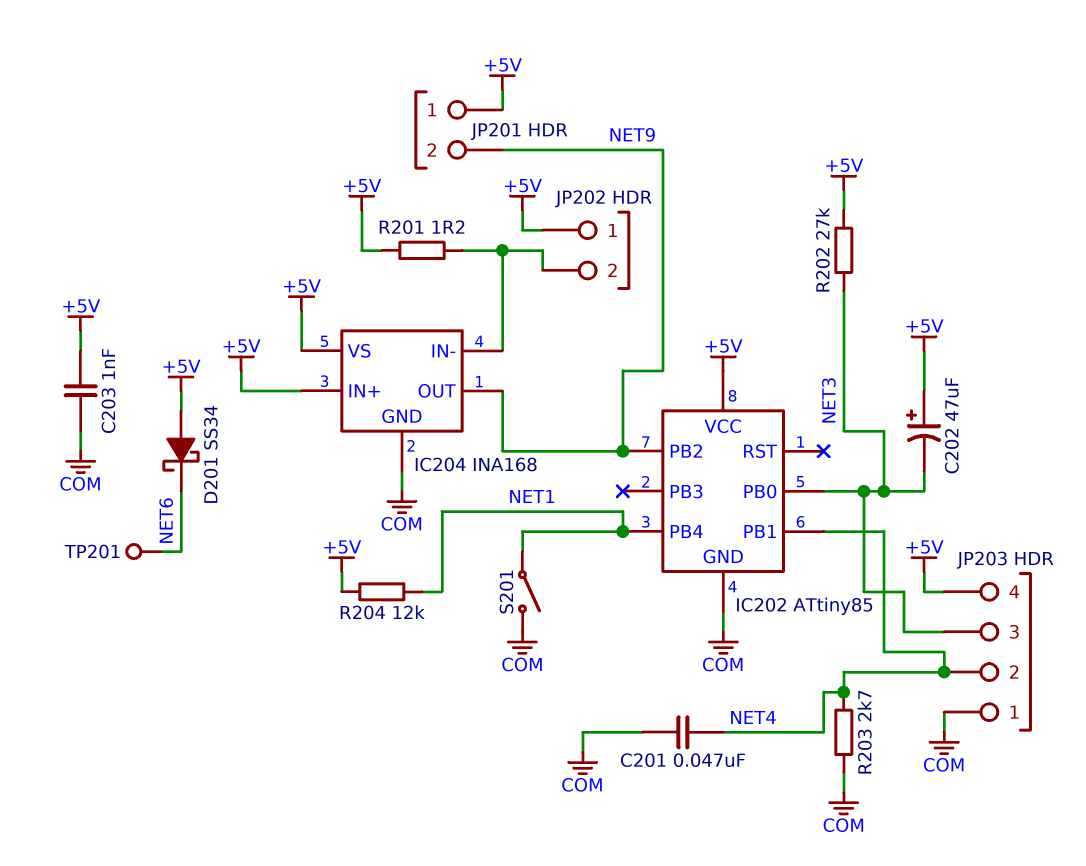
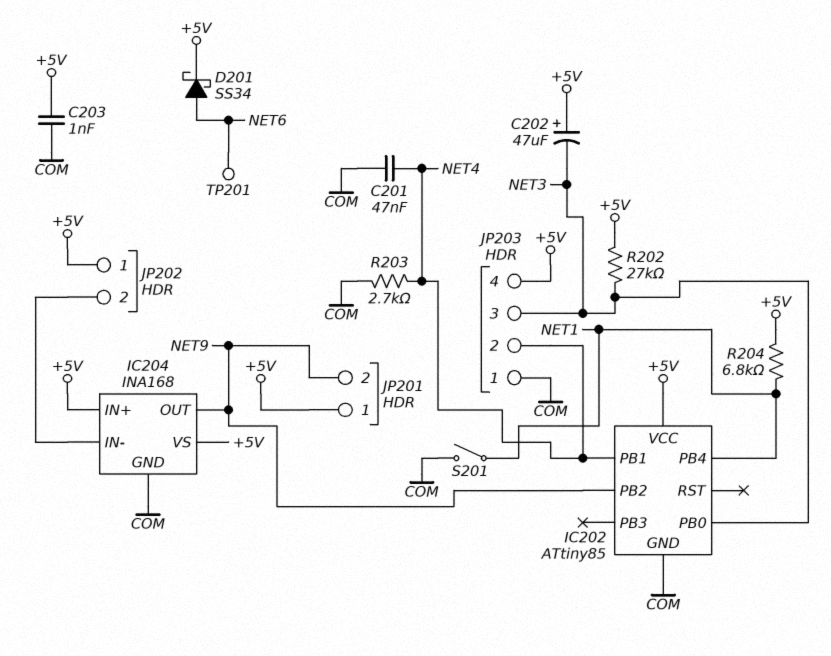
D201: schottky SS34 (A +5V, K NET6) -> schottky SS34 (A NET6, K +5V)
R201: 1.2 (+5V, IC204/IN-) -> none
R204: 12k (+5V, NET1) -> 6.8k (+5V, NET1)

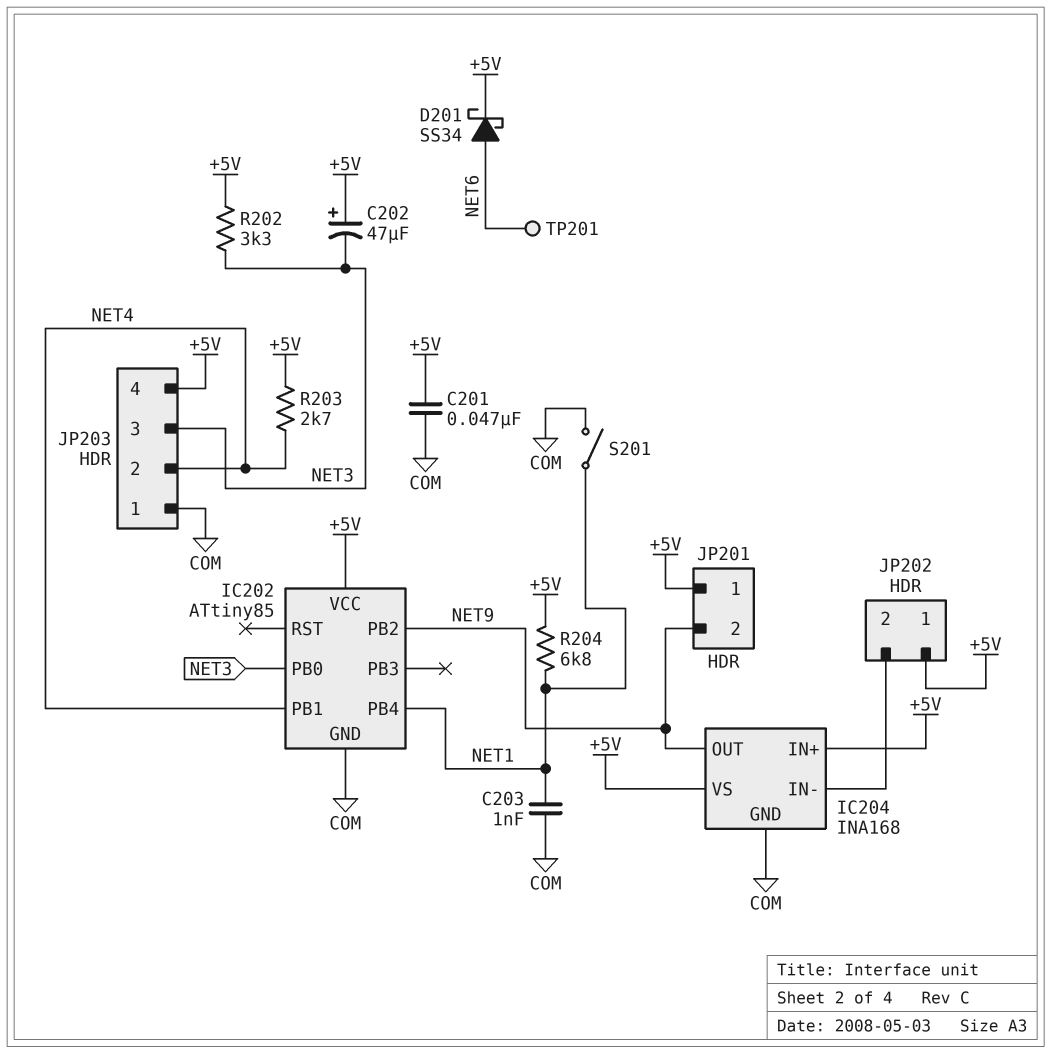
C201: 47nF (COM, NET4) -> 47nF (+5V, COM)
C203: 1nF (+5V, COM) -> 1nF (COM, NET1)
R202: 27k (+5V, NET3) -> 3.3k (+5V, NET3)
R203: 2.7k (COM, NET4) -> 2.7k (+5V, NET4)

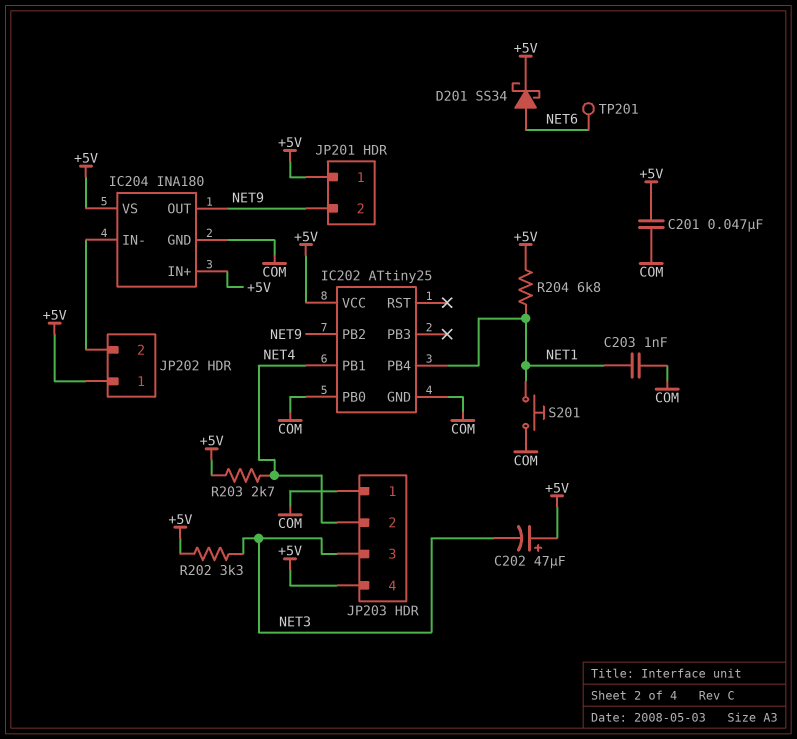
IC202: ATtiny85 -> ATtiny25
IC202 pin PB0: NET3 -> COM
IC204: INA168 -> INA180
S201: switch (COM, NET1) -> button (COM, NET1)

